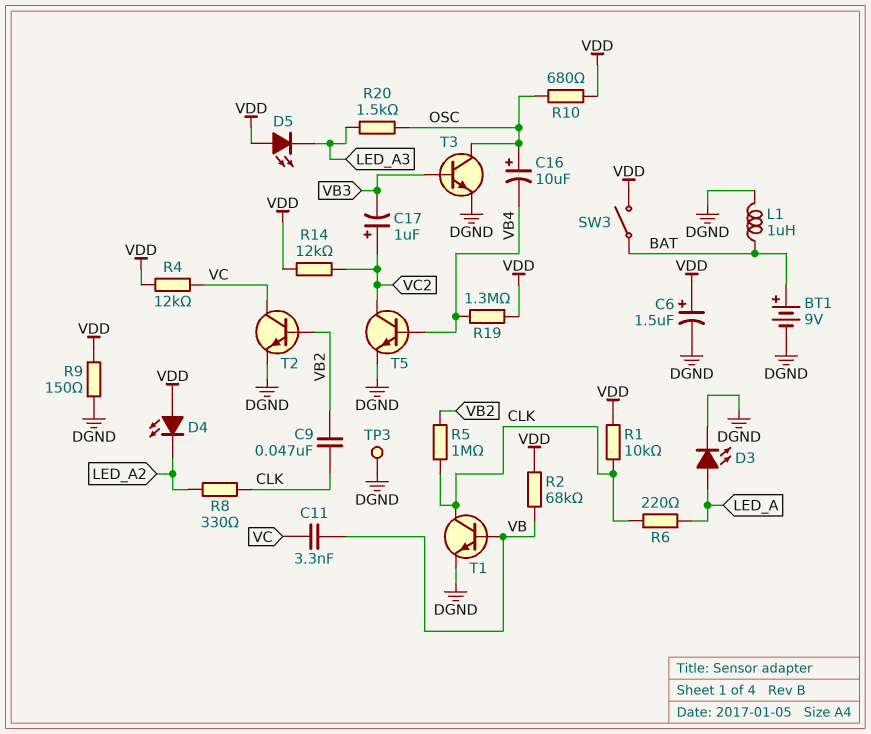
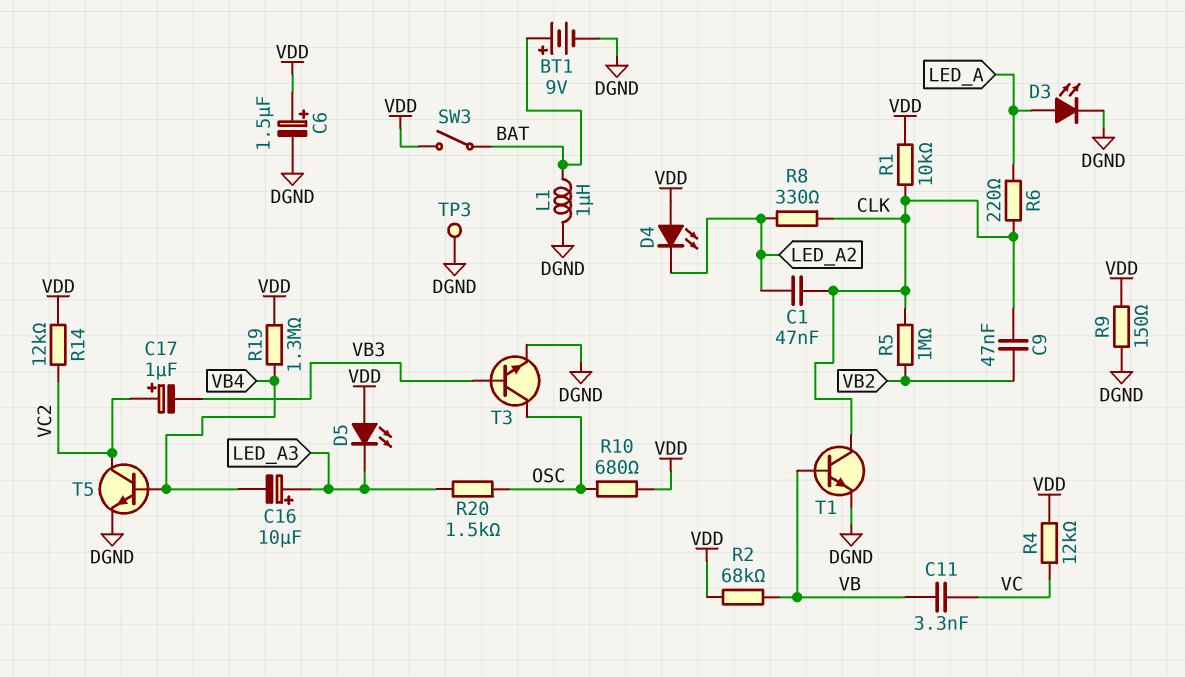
C1: none -> 47nF (CLK, LED_A2)
C16: 10uF (plus OSC, minus VB4) -> 10uF (plus LED_A3, minus VB4)
T2: NPN (B VB2, C VC, E DGND) -> none

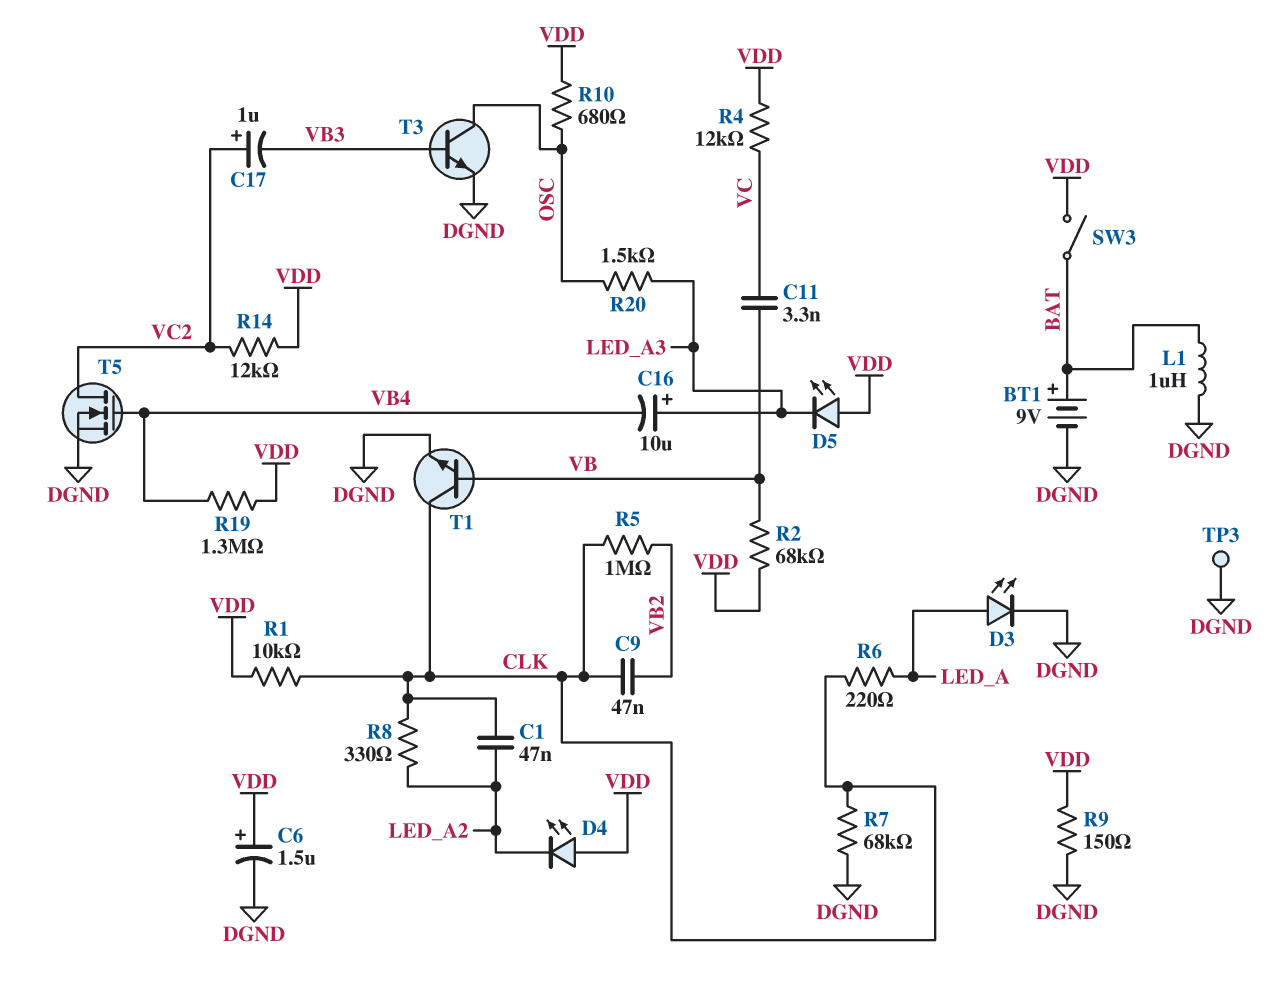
R7: none -> 68k (CLK, DGND)
T5: NPN (B VB4, C VC2, E DGND) -> NMOS (G VB4, D VC2, S DGND)

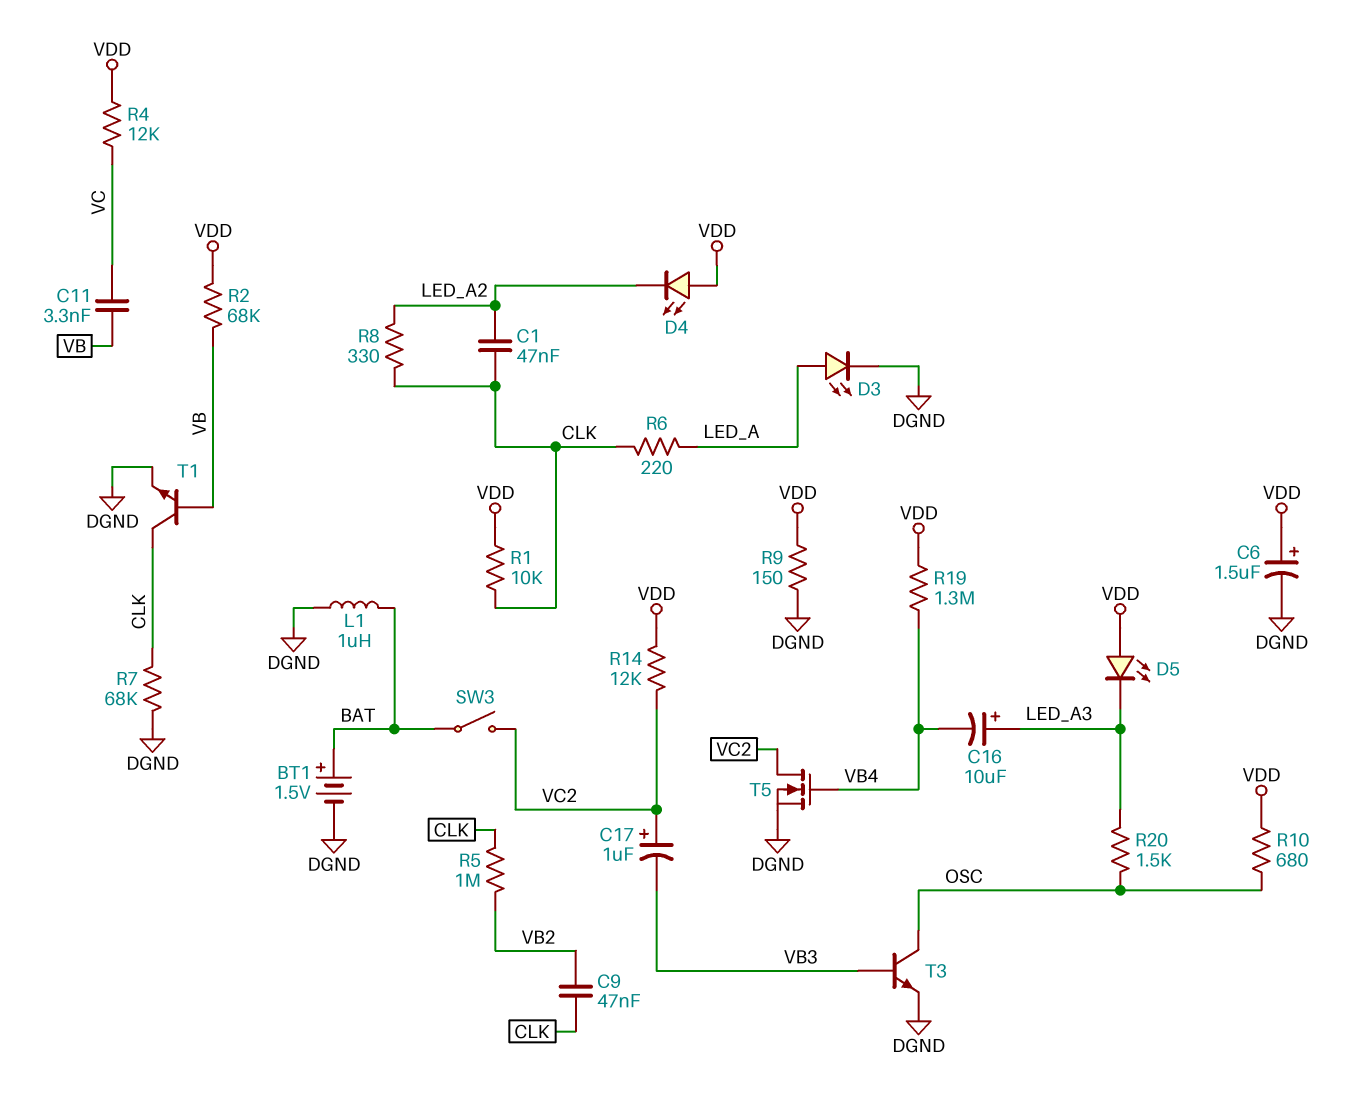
BT1: 9V (plus BAT, minus DGND) -> 1.5V (plus BAT, minus DGND)
SW3: switch (BAT, VDD) -> switch (BAT, VC2)
TP3: test point (DGND) -> none

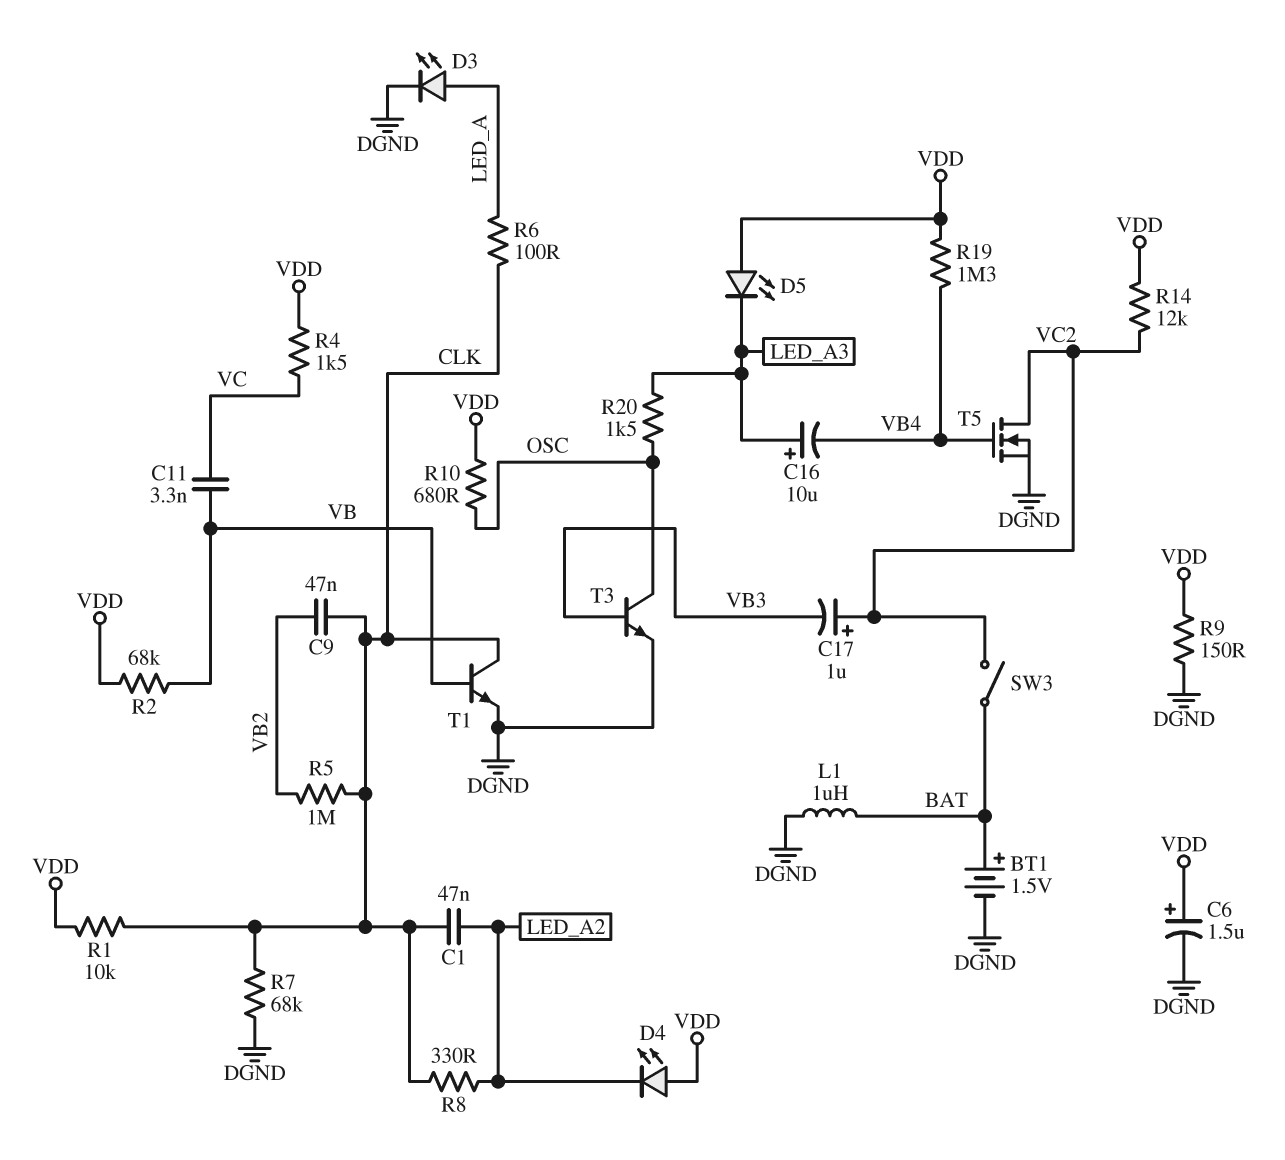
R4: 12k (VC, VDD) -> 1.5k (VC, VDD)
R6: 220 (CLK, LED_A) -> 100 (CLK, LED_A)

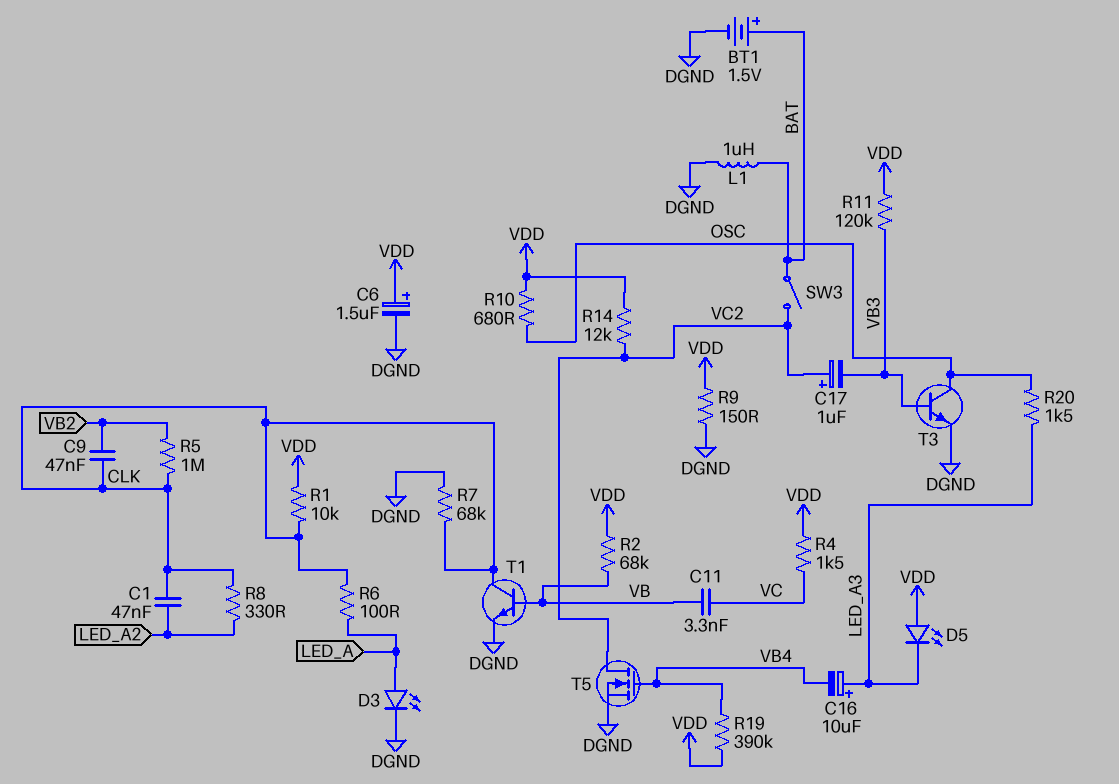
D4: LED (A VDD, K LED_A2) -> none
R11: none -> 120k (VB3, VDD)
R19: 1.3M (VB4, VDD) -> 390k (VB4, VDD)

